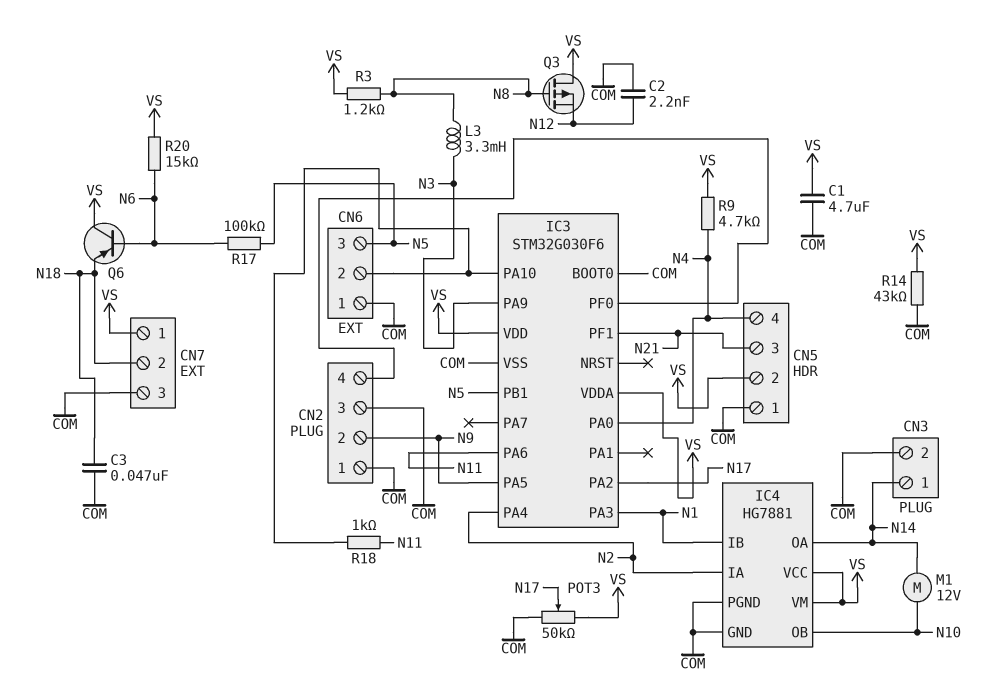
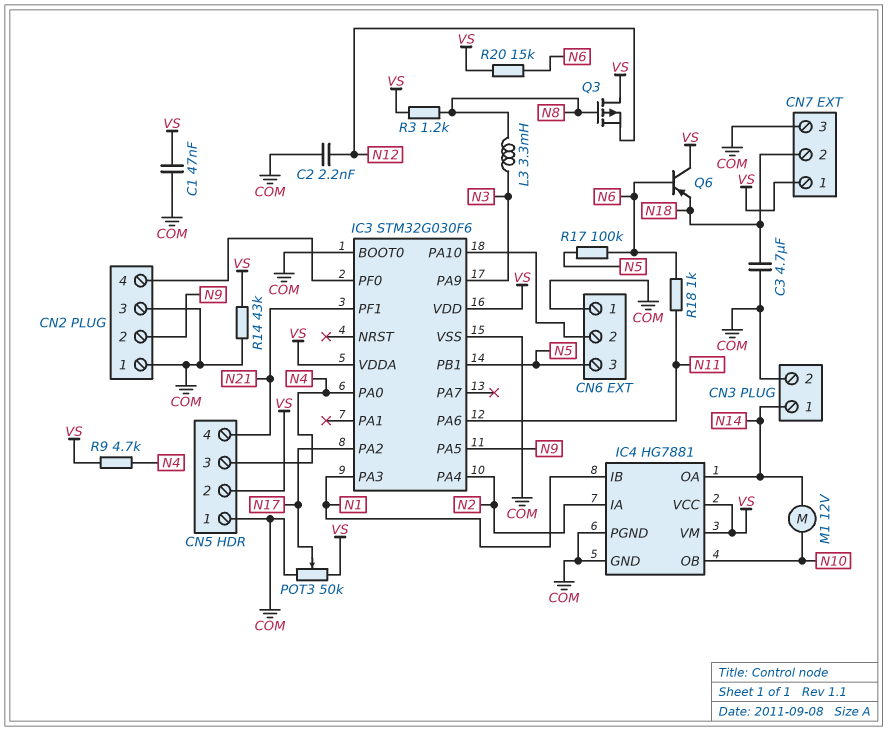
C1: 4.7uF (COM, VS) -> 47nF (COM, VS)
C3: 47nF (COM, N18) -> 4.7uF (COM, N18)
CN5 pin 3: N21 -> N4
CN5 pin 4: N4 -> N21
R18: 1k (CN6/2, N11) -> 1k (N6, N11)

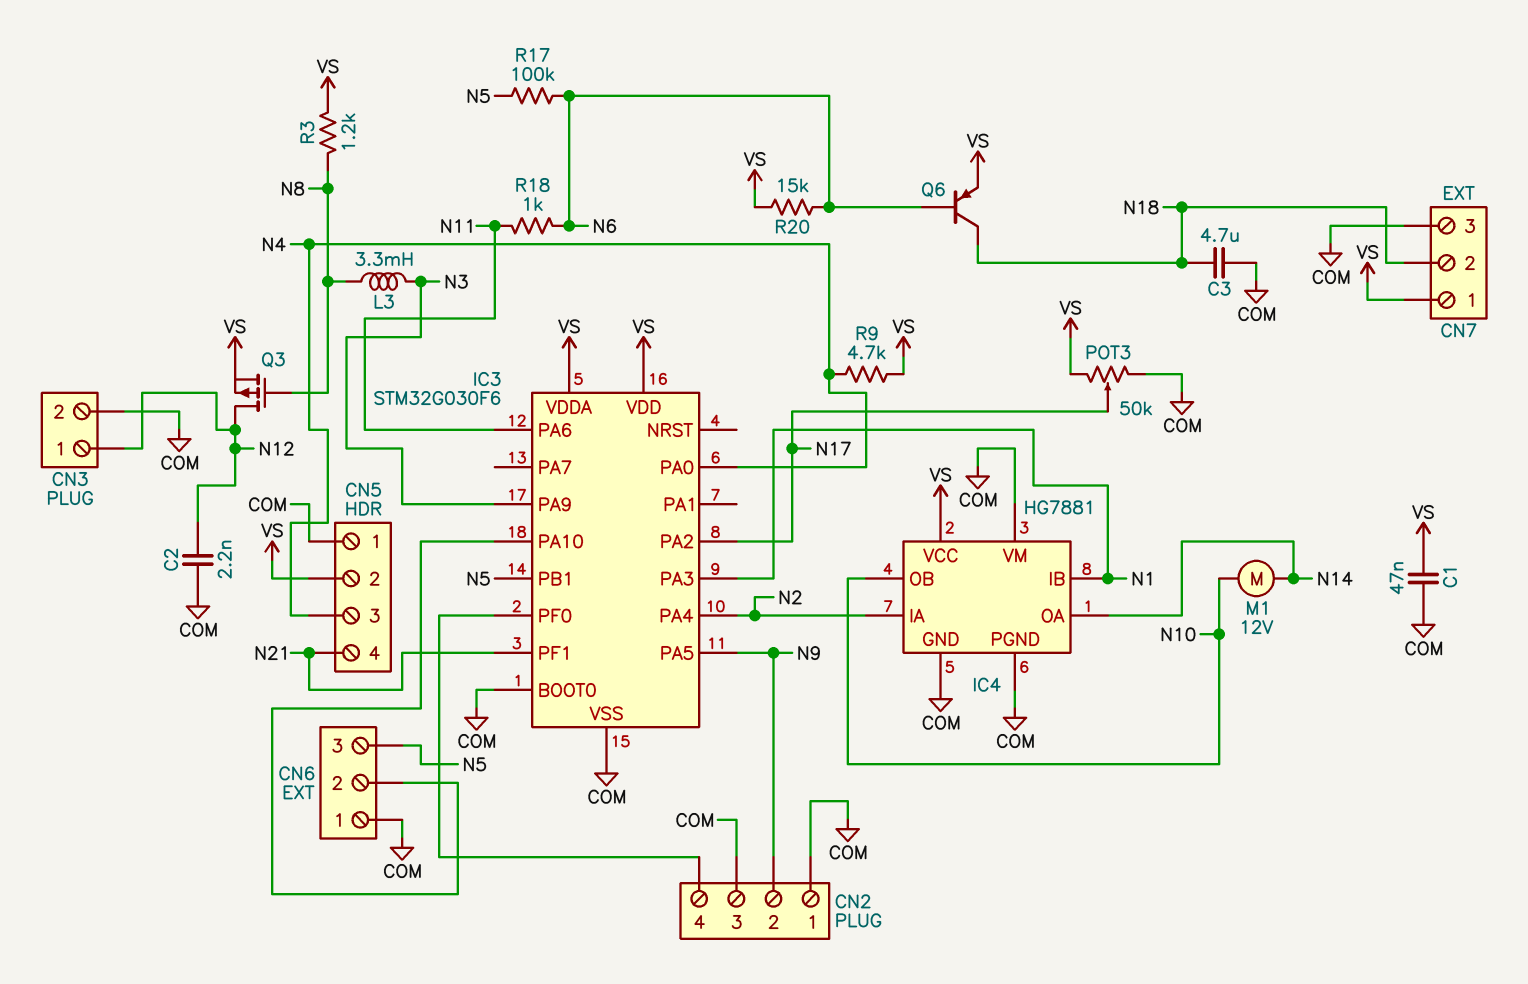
CN3 pin 1: N14 -> N12
IC4 pin VM: VS -> COM
Q3: PMOS (G N8, D VS, S N12) -> PMOS (G N8, D N12, S VS)
Q6: PNP (B N6, C VS, E N18) -> PNP (B N6, C N18, E VS)
R14: 43k (COM, VS) -> none

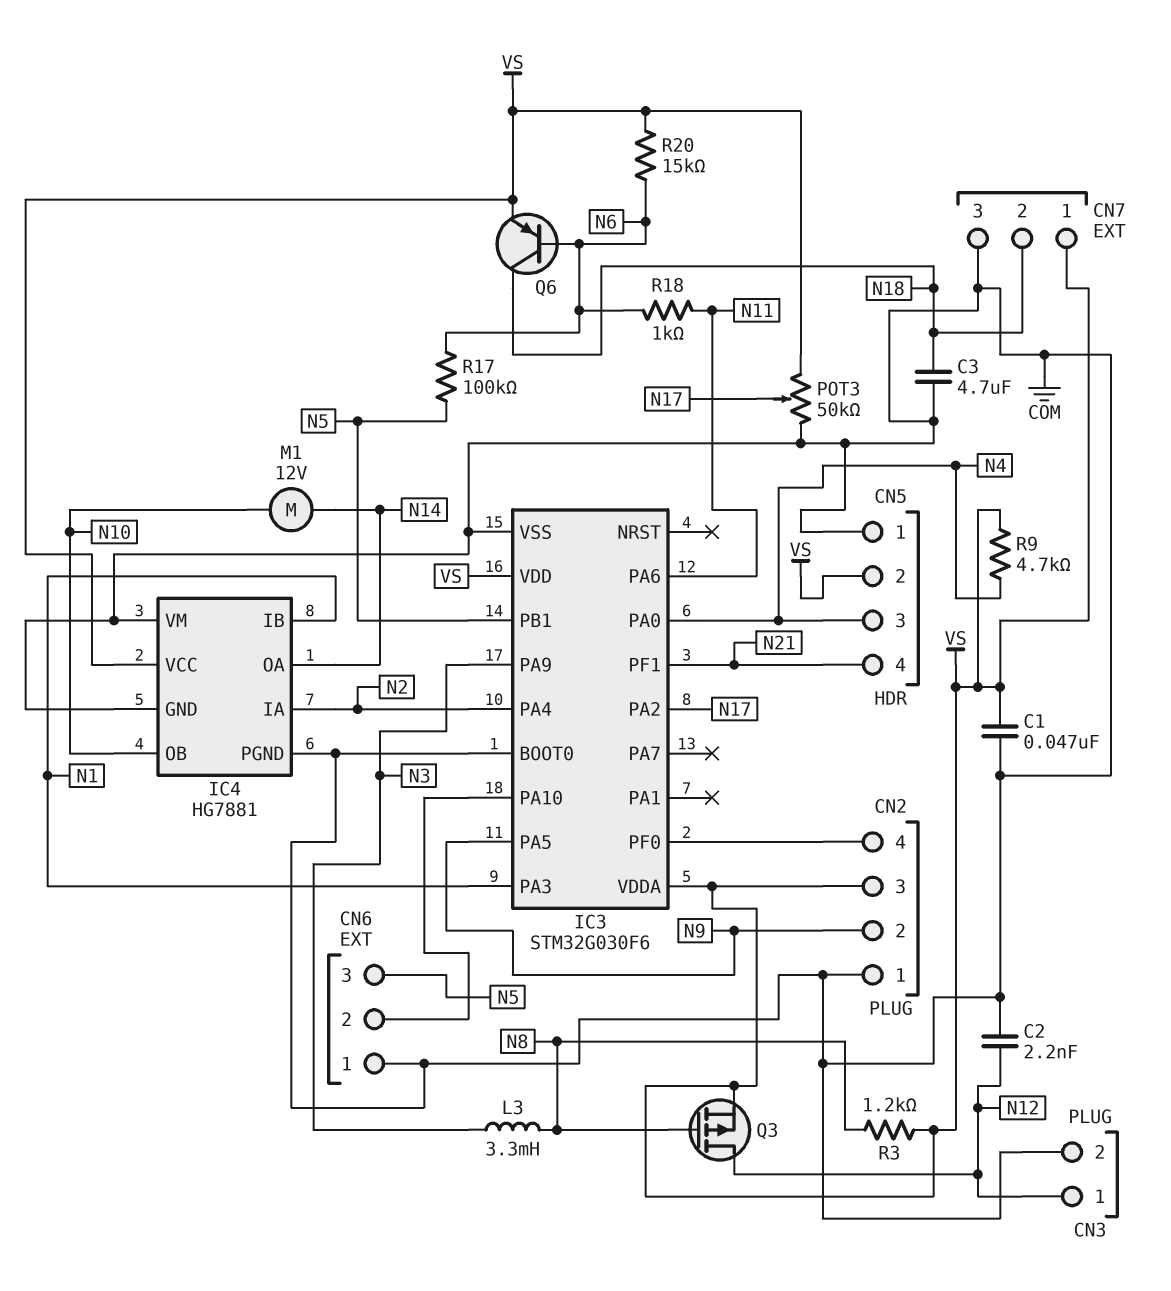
CN2 pin 3: COM -> VS

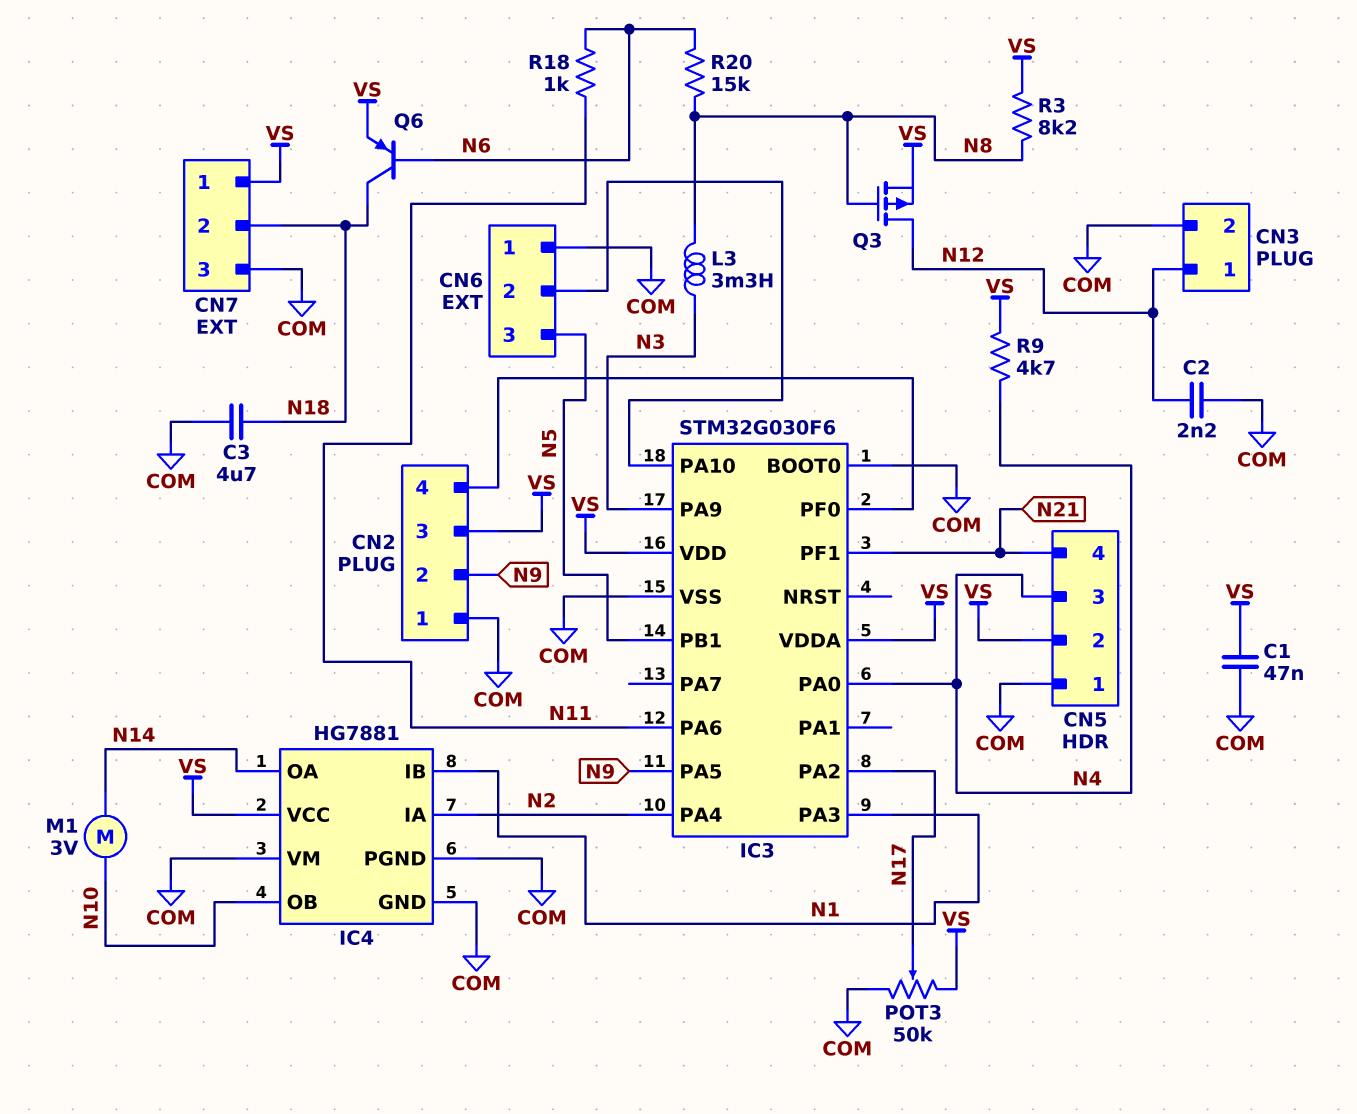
M1: motor 12V (N10, N14) -> motor 3V (N10, N14)
R3: 1.2k (N8, VS) -> 8.2k (N8, VS)
R17: 100k (N5, N6) -> none
R20: 15k (N6, VS) -> 15k (N6, N8)

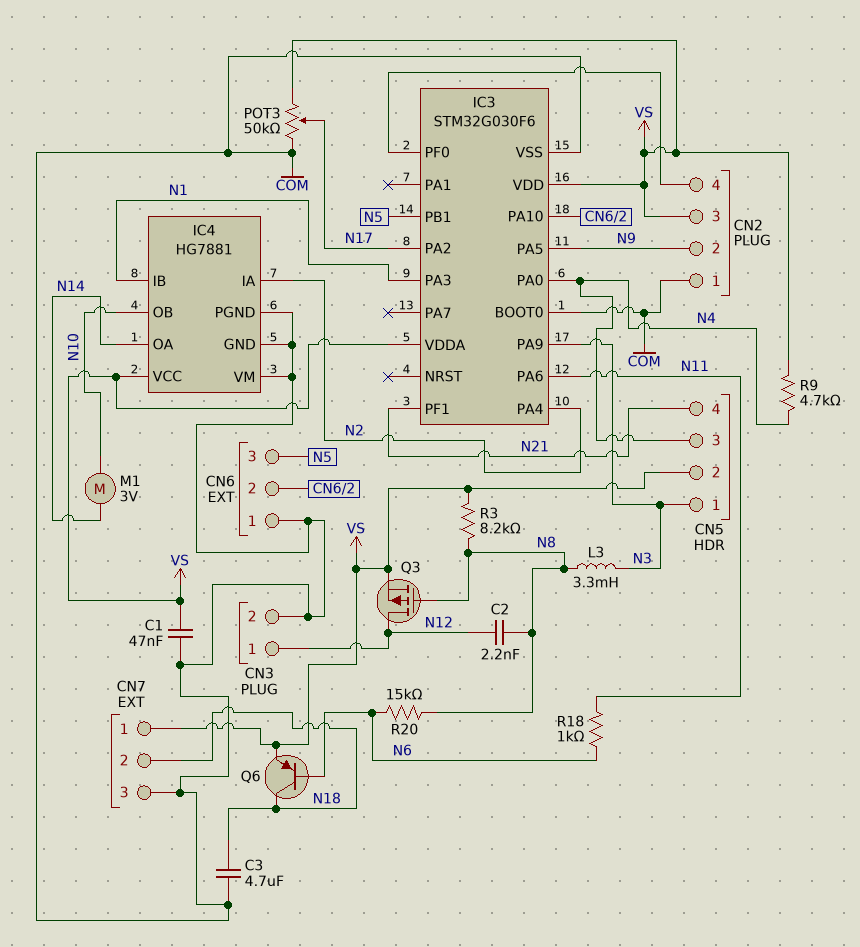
C2: 2.2nF (COM, N12) -> 2.2nF (N8, N12)
CN5 pin 1: COM -> N3

